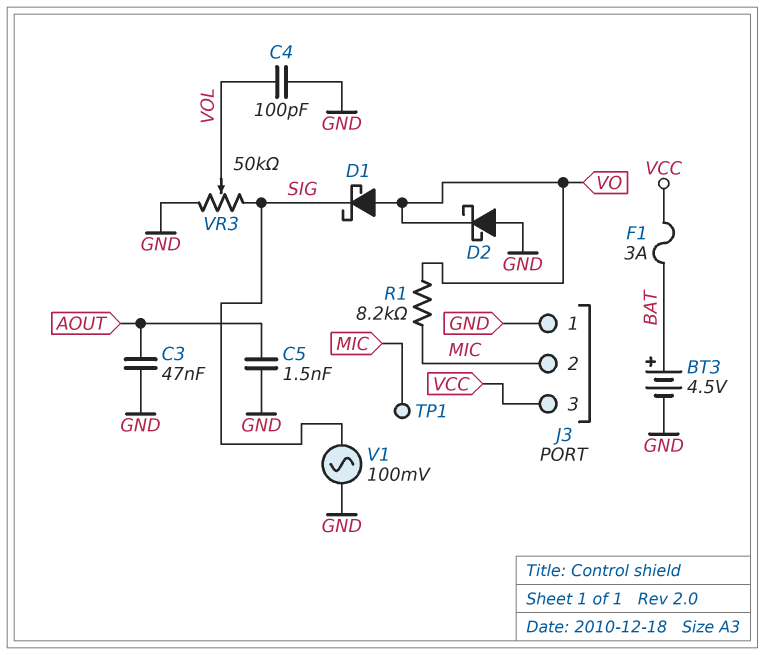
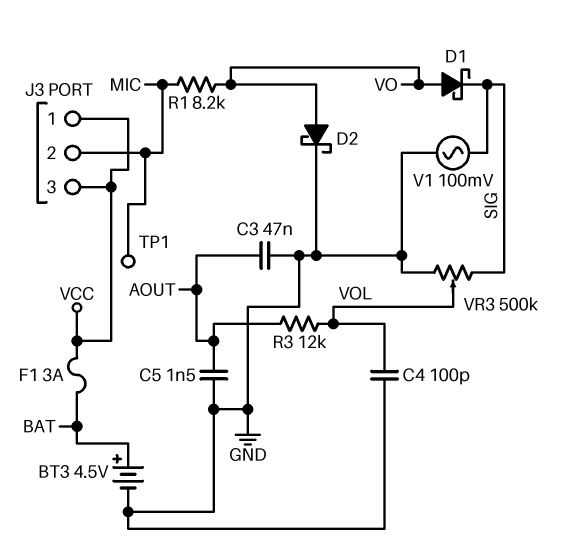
D2: schottky (A GND, K VO) -> schottky (A VO, K GND)
J3 pin 1: GND -> VCC
R3: none -> 12k (AOUT, VOL)
VR3: 50k (GND, SIG, wiper VOL) -> 500k (GND, SIG, wiper VOL)

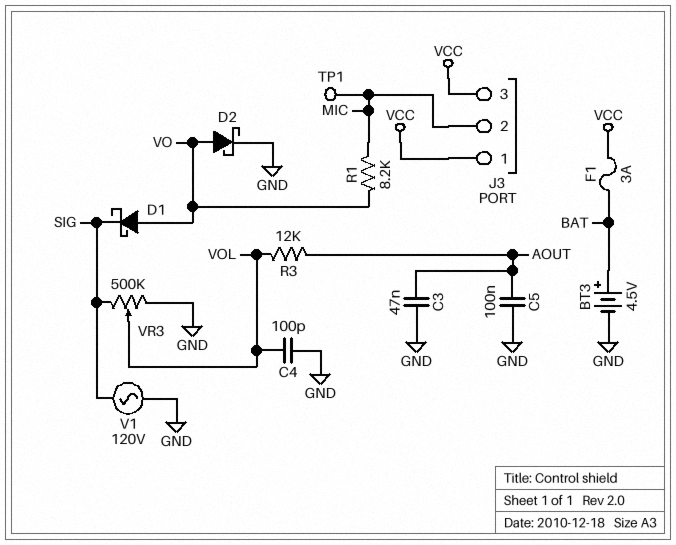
C5: 1.5nF (AOUT, GND) -> 100nF (AOUT, GND)
V1: AC 100mV (GND, SIG) -> AC 120V (GND, SIG)

